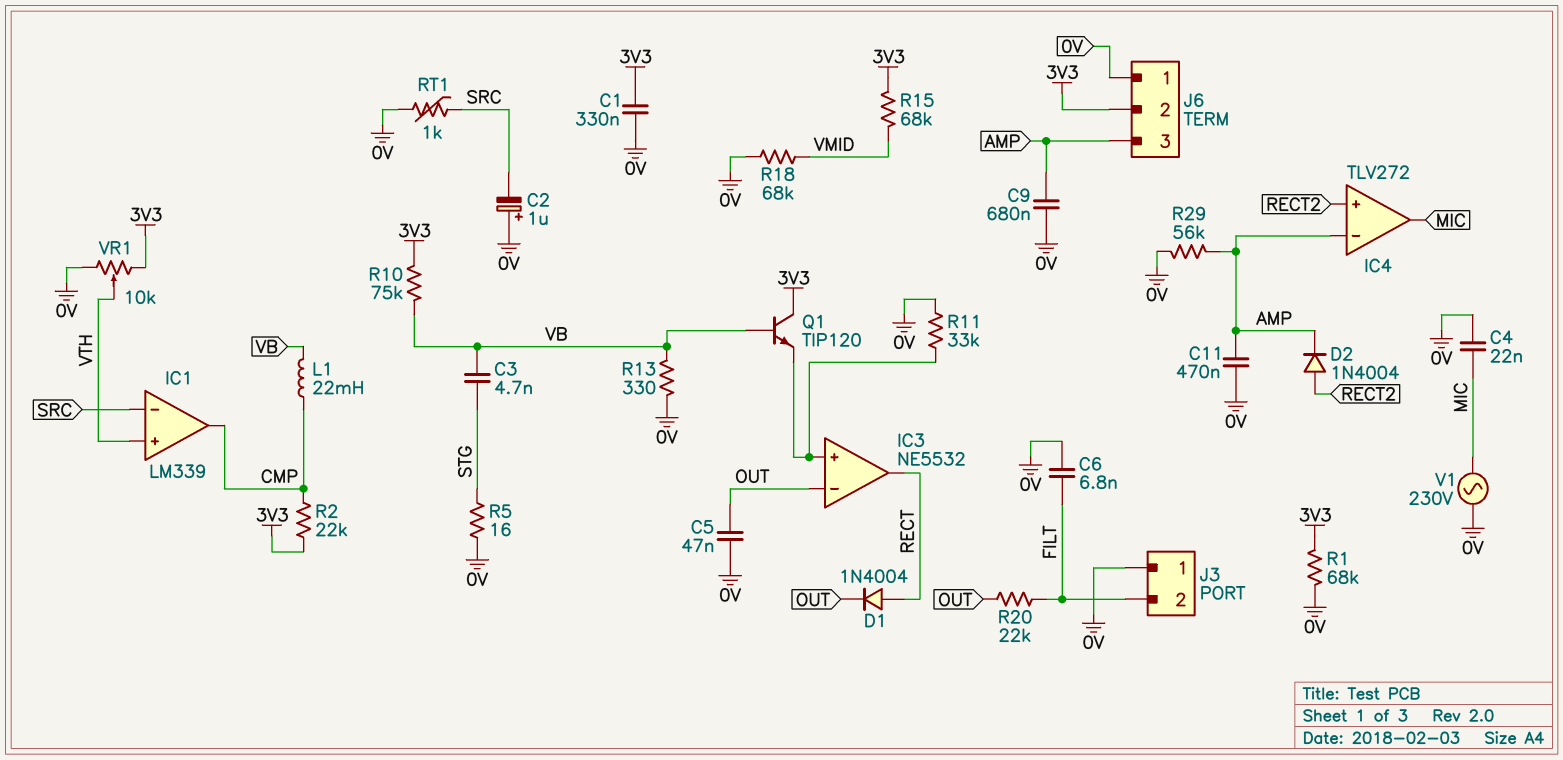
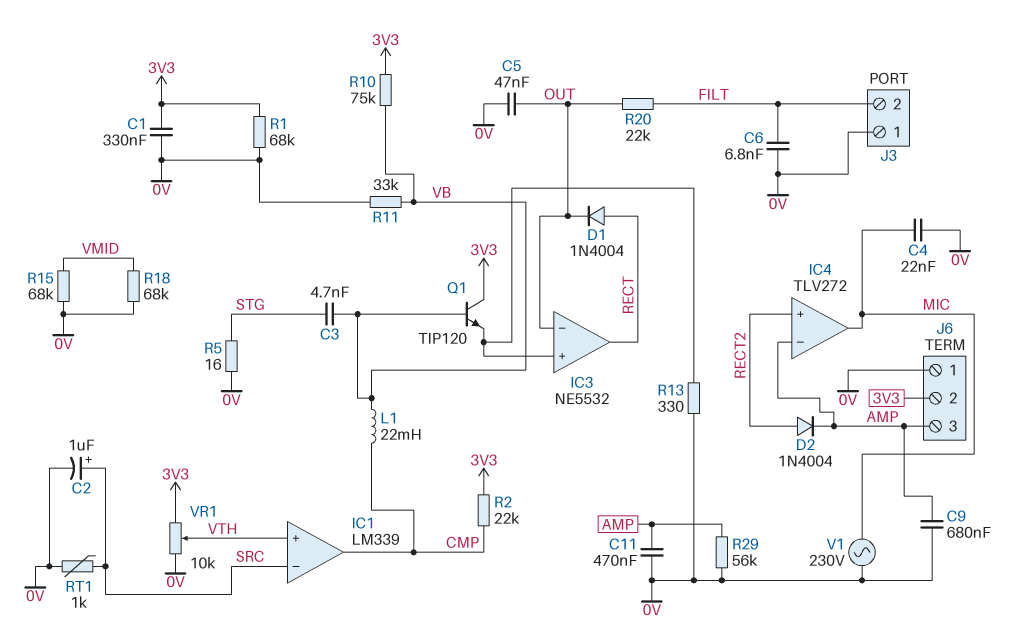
C2: 1uF (plus 0V, minus SRC) -> 1uF (plus SRC, minus 0V)
R11: 33k (0V, IC3/in+) -> 33k (0V, VB)
R13: 330 (0V, VB) -> 330 (0V, IC3/in+)
R15: 68k (3V3, VMID) -> 68k (0V, VMID)

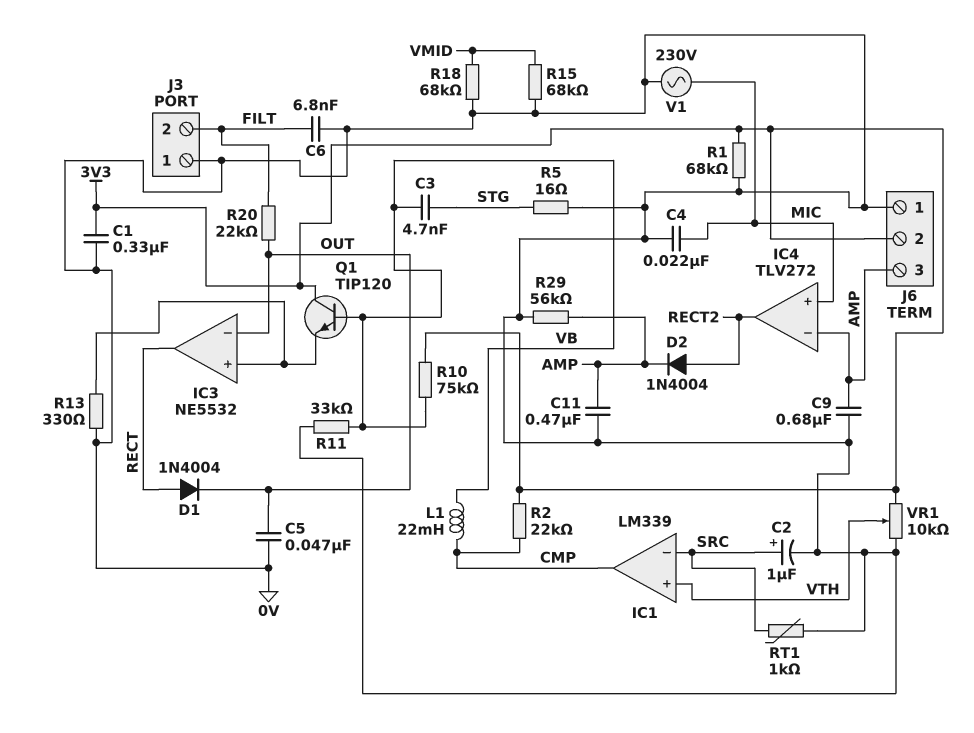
IC4 pin in+: RECT2 -> MIC
IC4 pin out: MIC -> RECT2

